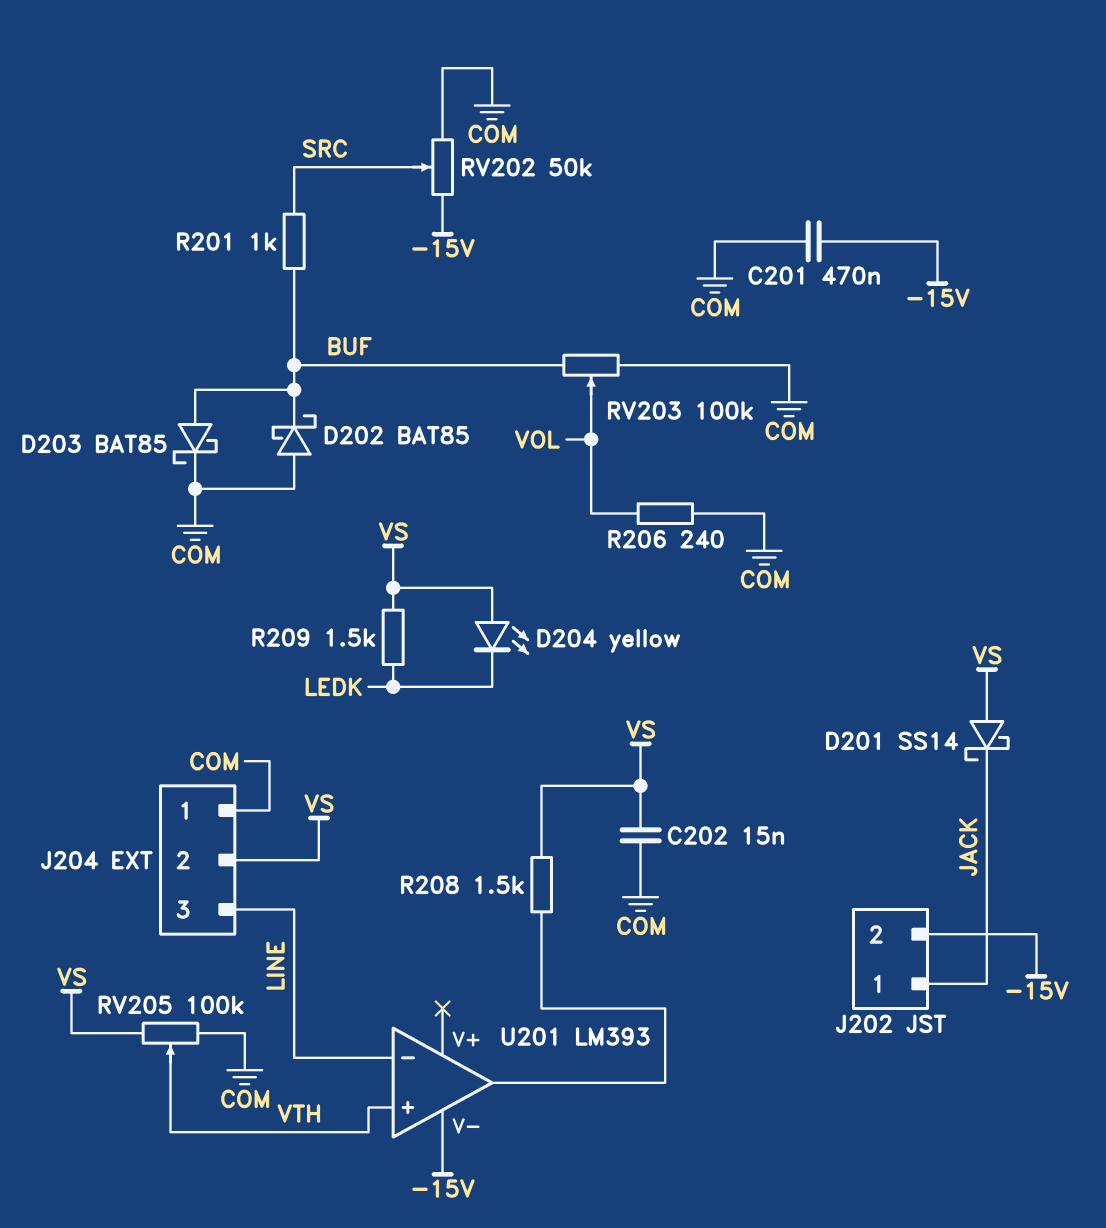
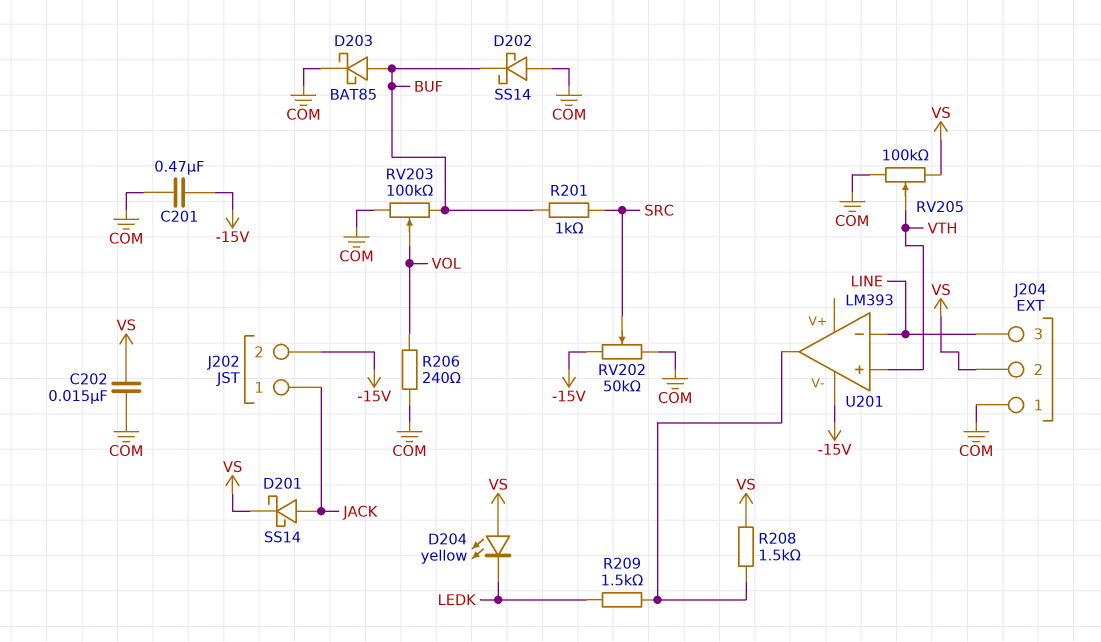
D201: schottky SS14 (A VS, K JACK) -> schottky SS14 (A JACK, K VS)
D202: schottky BAT85 (A COM, K BUF) -> schottky SS14 (A COM, K BUF)
R209: 1.5k (LEDK, VS) -> 1.5k (LEDK, U201/out)

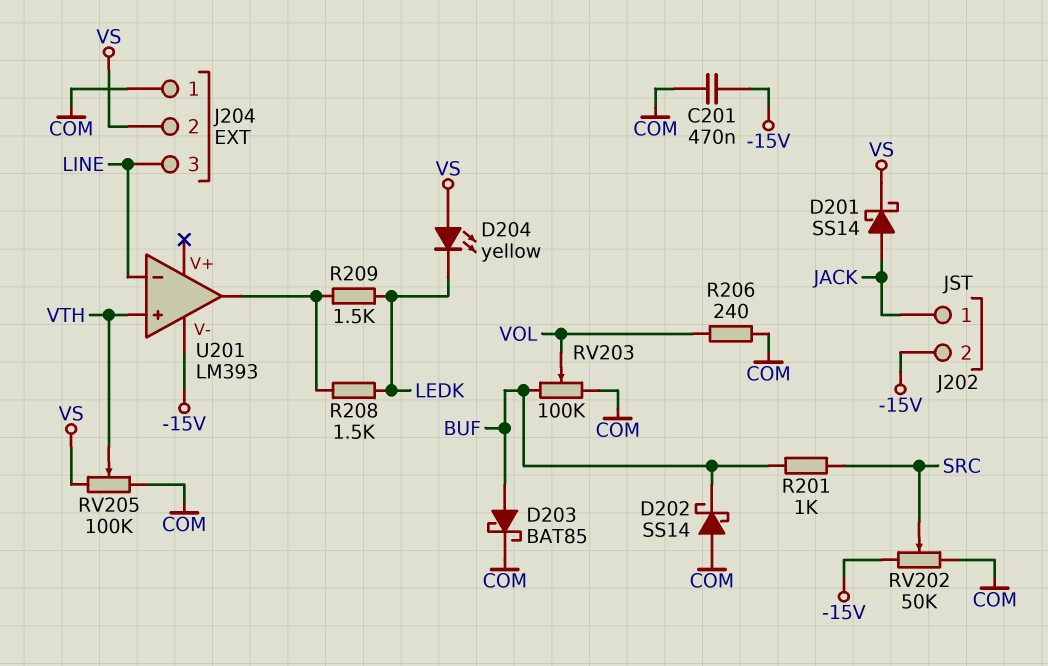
C202: 15nF (COM, VS) -> none
R208: 1.5k (U201/out, VS) -> 1.5k (LEDK, U201/out)

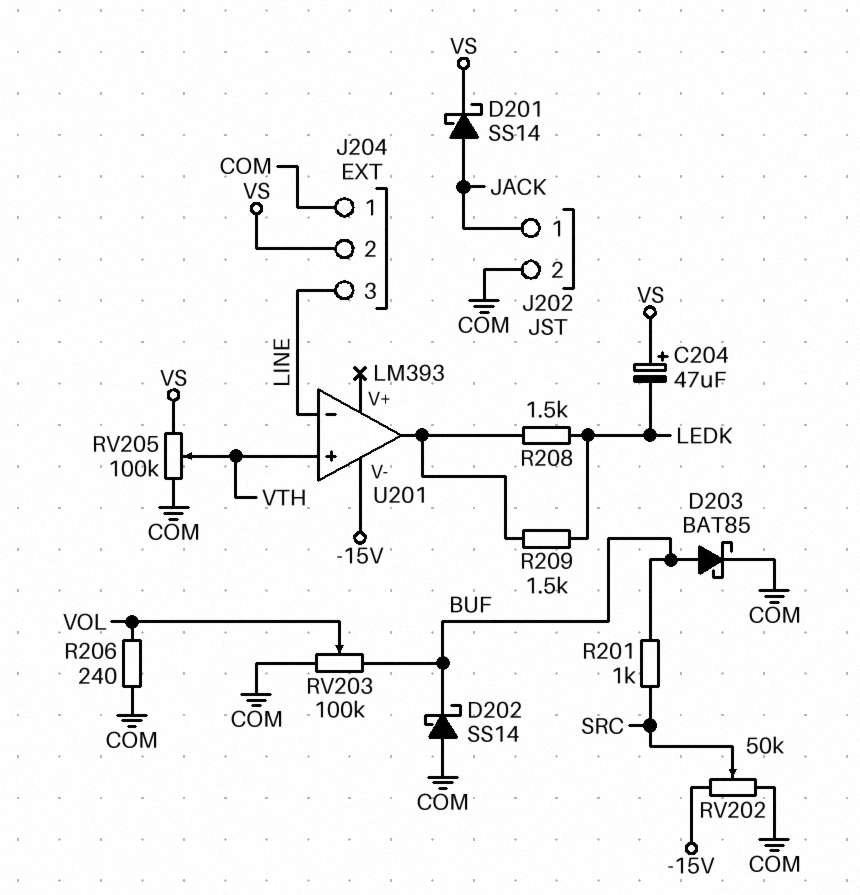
C201: 470nF (-15V, COM) -> none
C204: none -> 47uF (plus VS, minus LEDK)
D204: LED yellow (A VS, K LEDK) -> none
J202 pin 2: -15V -> COM

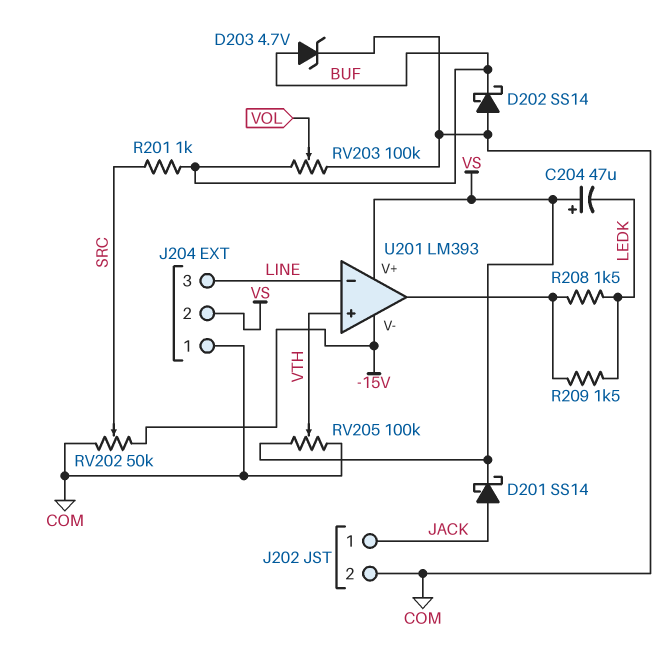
D203: schottky BAT85 (A BUF, K COM) -> zener 4.7V (A BUF, K COM)
R206: 240 (COM, VOL) -> none
U201 pin V+: none -> VS

